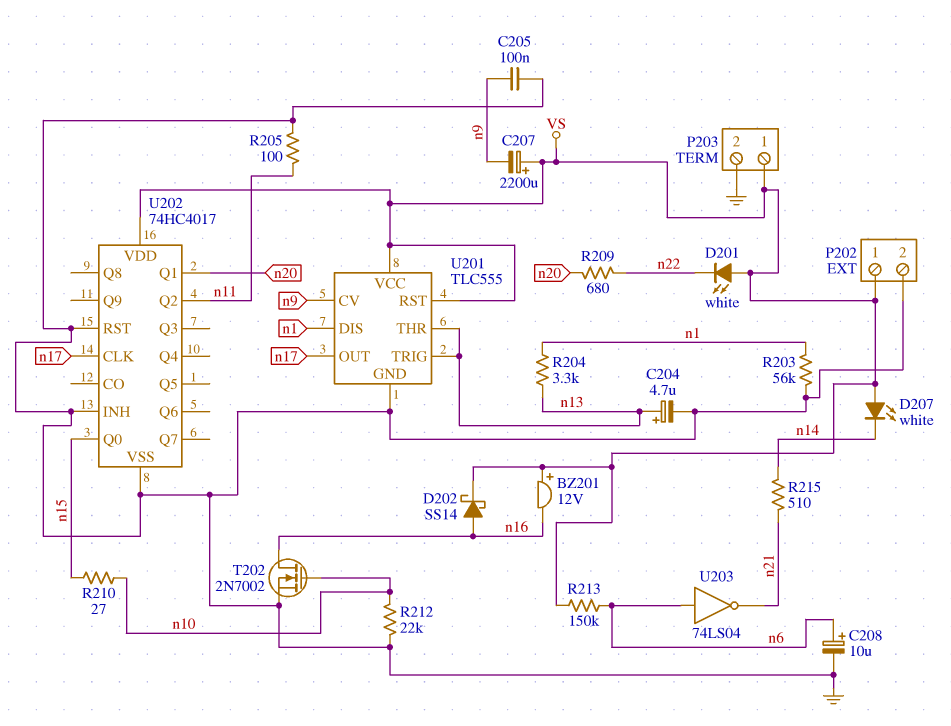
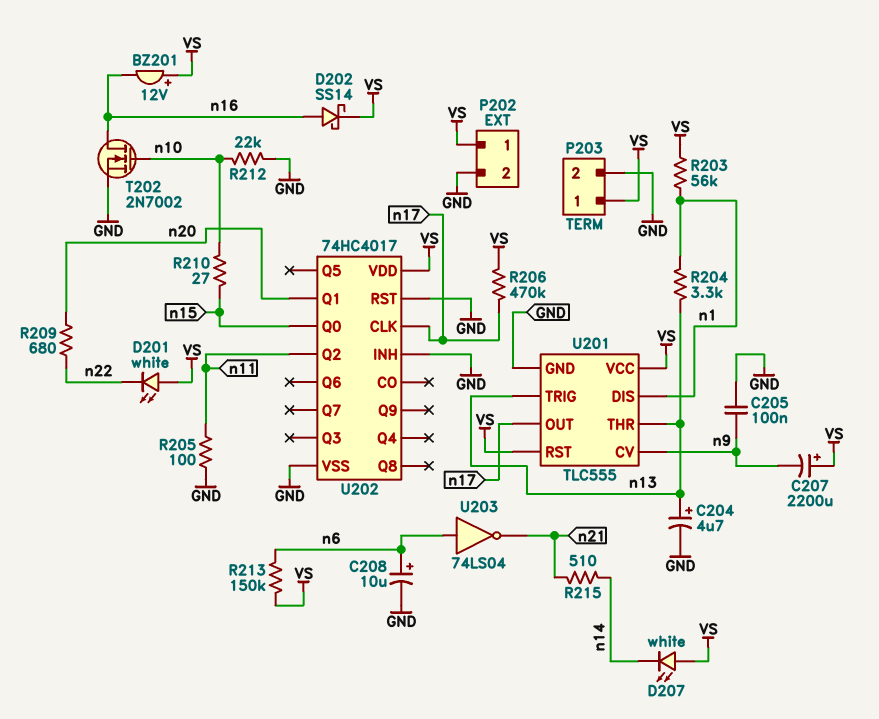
R203: 56k (GND, n1) -> 56k (VS, n1)
R206: none -> 470k (VS, n17)

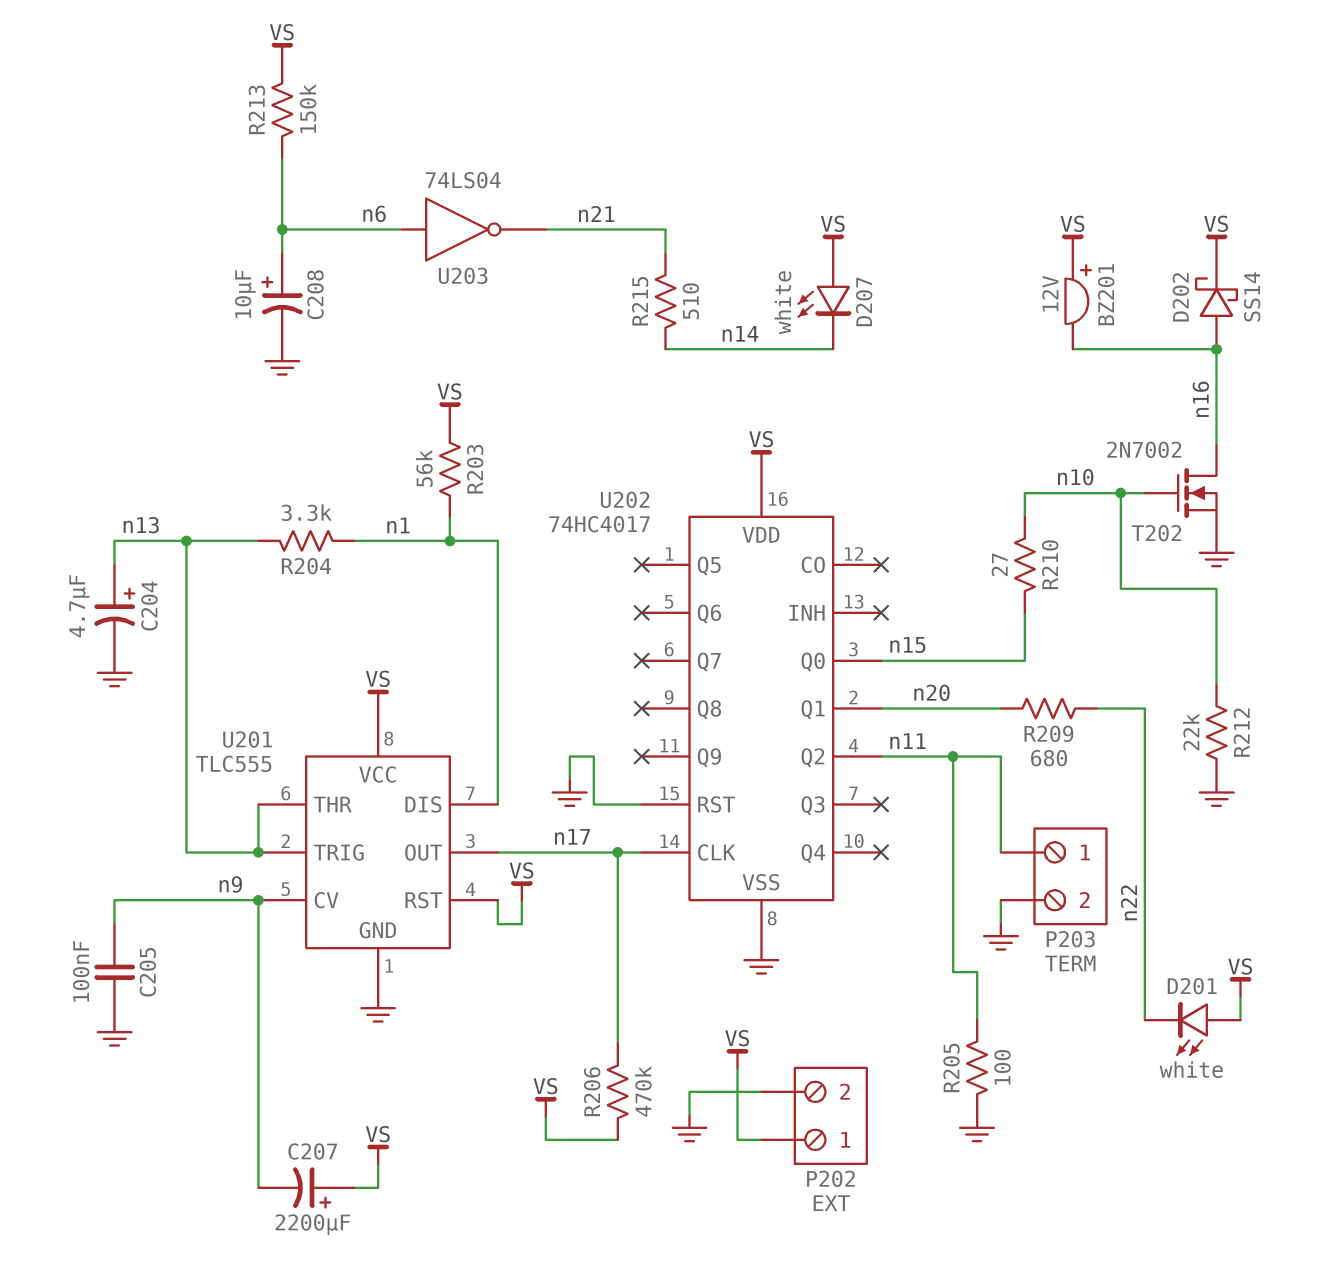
P203 pin 1: VS -> n11
U202 pin INH: GND -> none

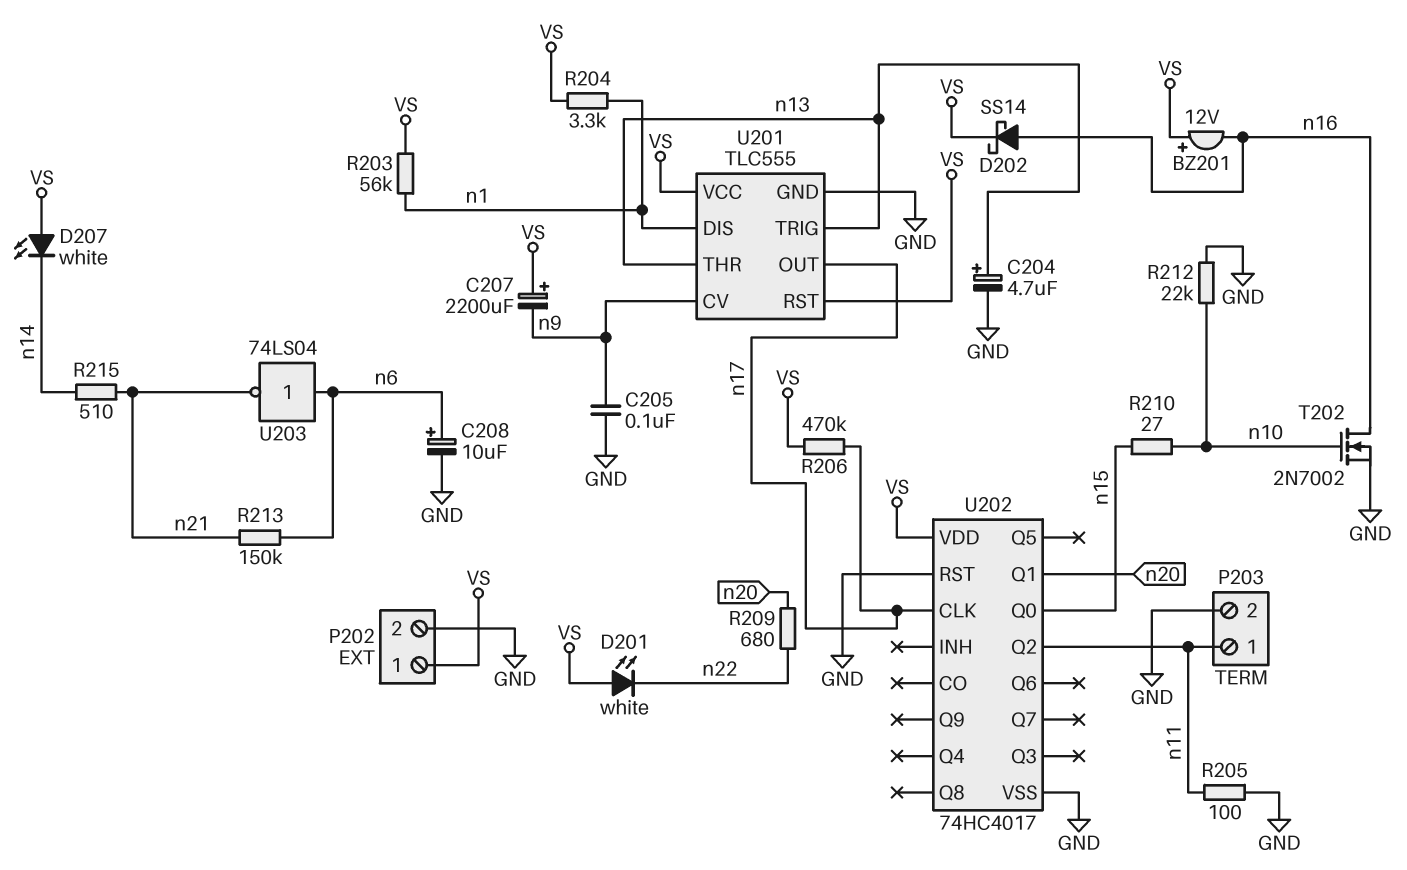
R204: 3.3k (n1, n13) -> 3.3k (VS, n1)
R213: 150k (VS, n6) -> 150k (n6, n21)

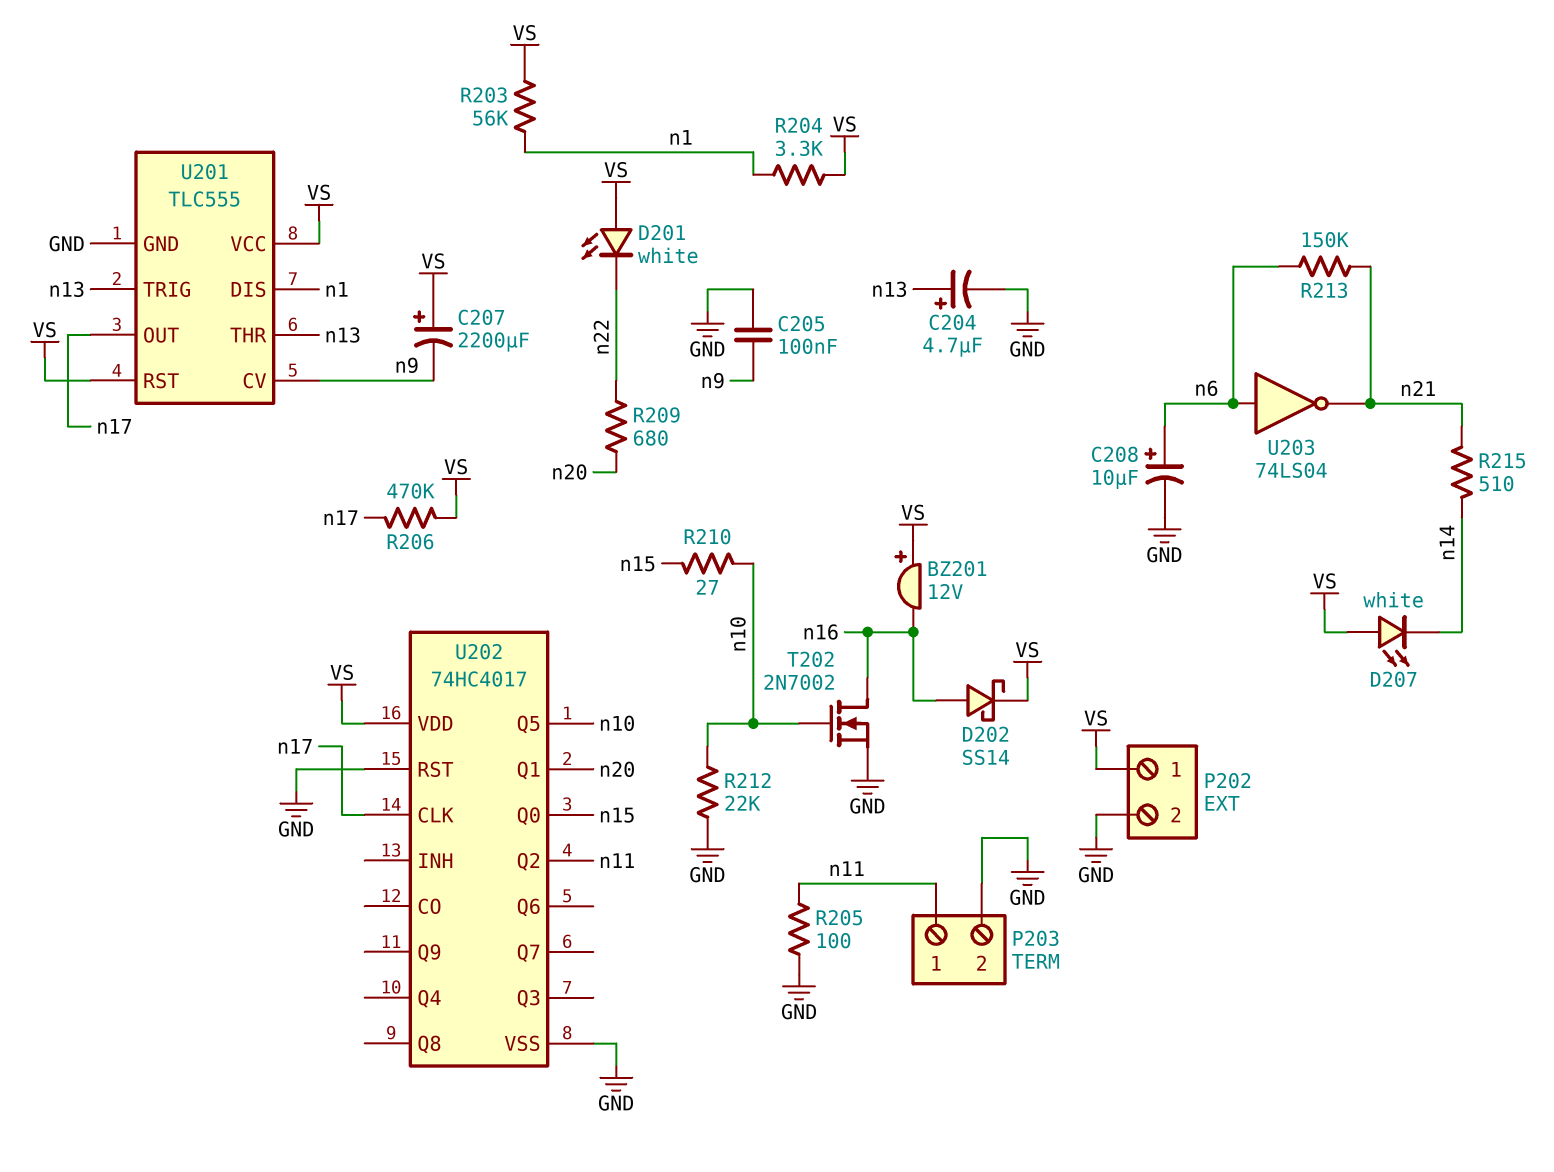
U202 pin Q5: none -> n10

